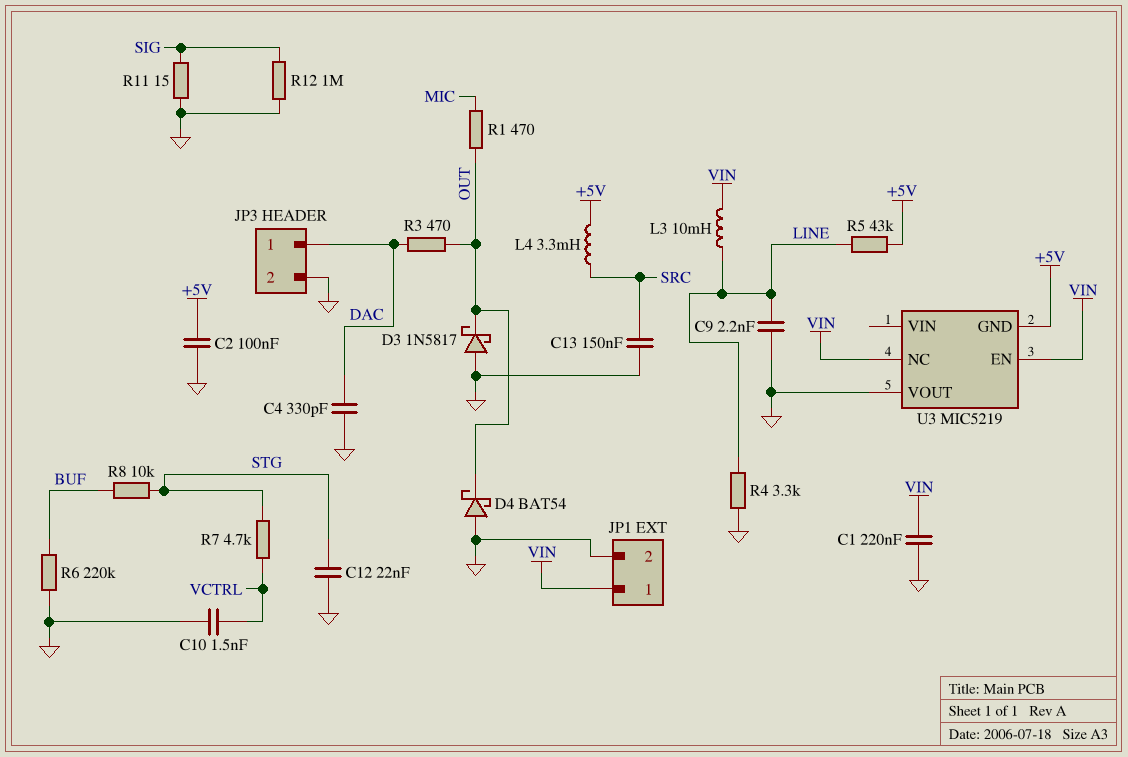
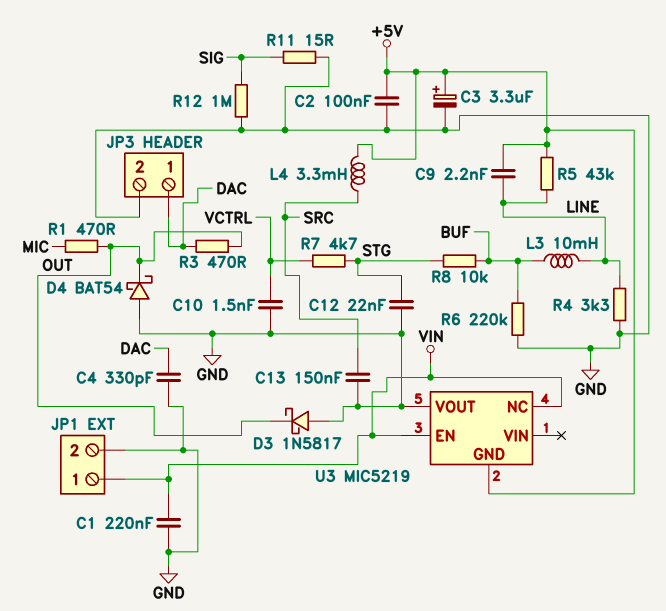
C3: none -> 3.3uF (plus +5V, minus GND)
C9: 2.2nF (GND, LINE) -> 2.2nF (+5V, LINE)
L3: 10mH (LINE, VIN) -> 10mH (BUF, LINE)

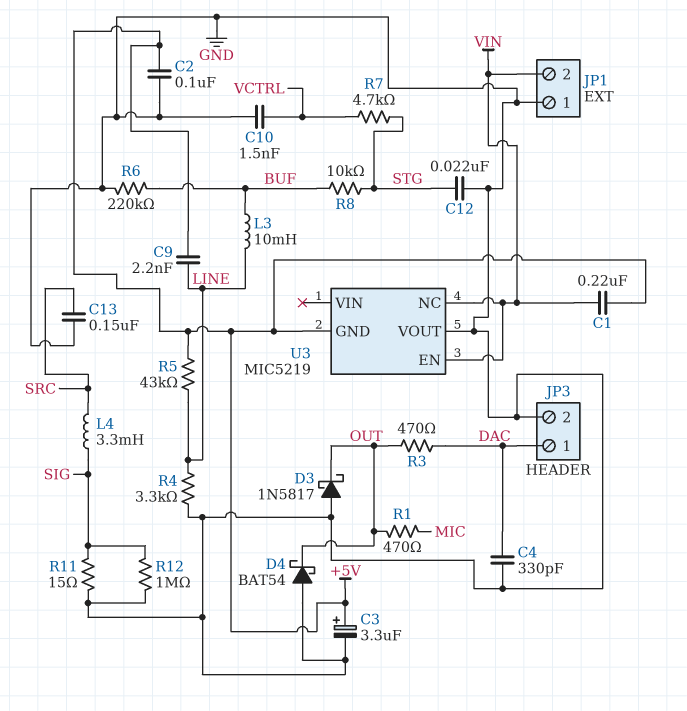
C1: 220nF (GND, VIN) -> 220nF (+5V, VIN)
JP1 pin 1: VIN -> GND
JP1 pin 2: GND -> VIN
L4: 3.3mH (+5V, SRC) -> 3.3mH (SIG, SRC)

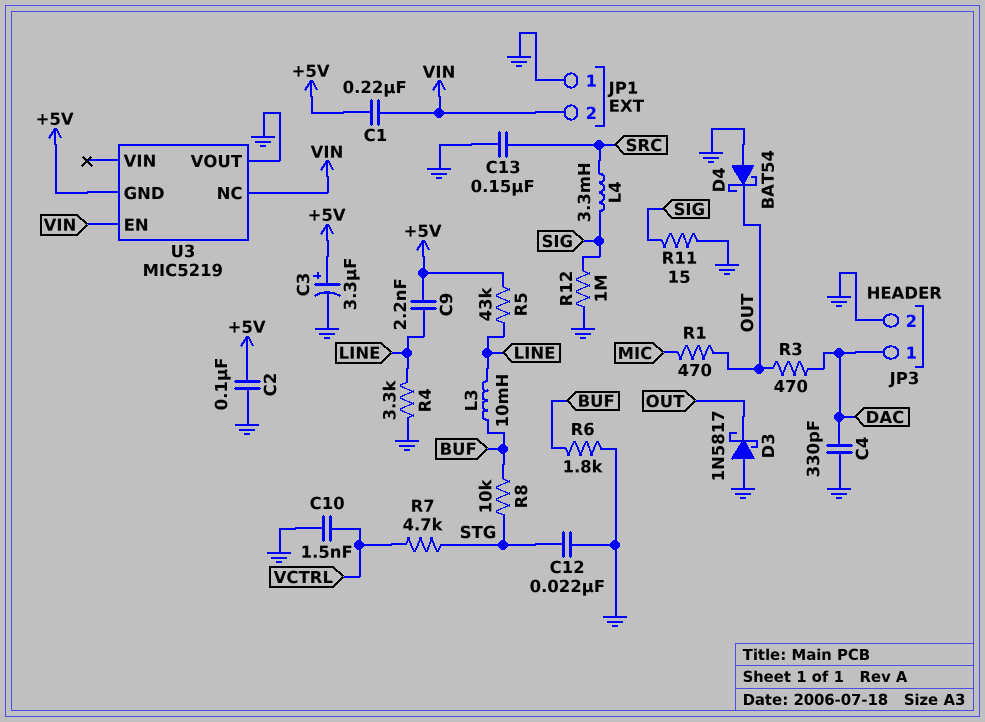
R6: 220k (BUF, GND) -> 1.8k (BUF, GND)

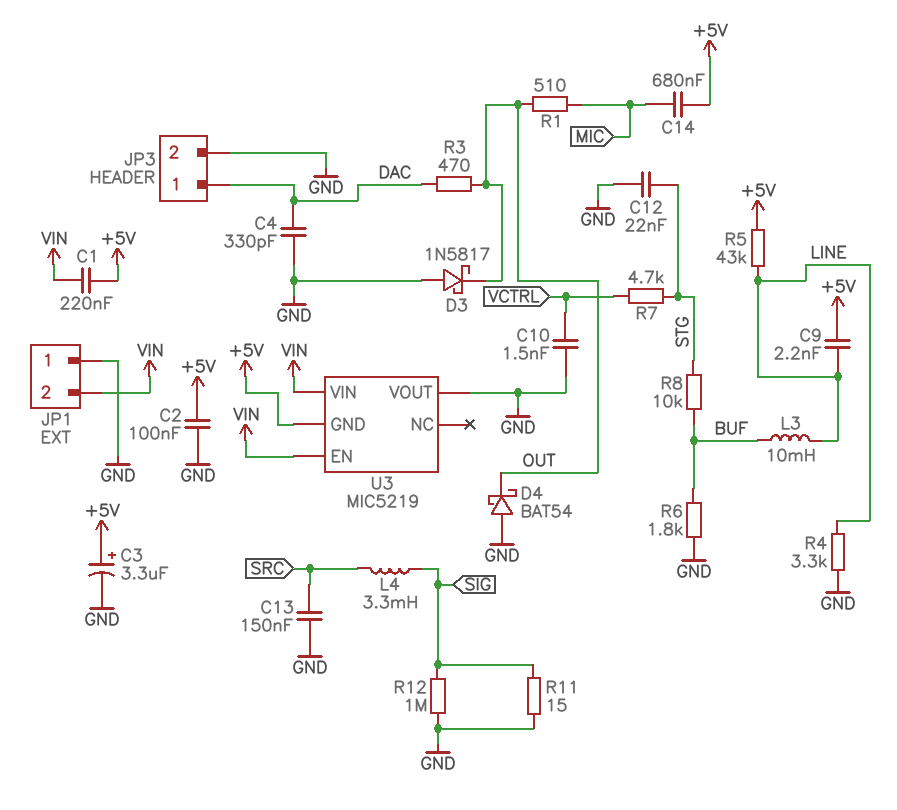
C14: none -> 680nF (+5V, MIC)
R1: 470 (MIC, OUT) -> 510 (MIC, OUT)
U3 pin NC: VIN -> none
U3 pin VIN: none -> VIN

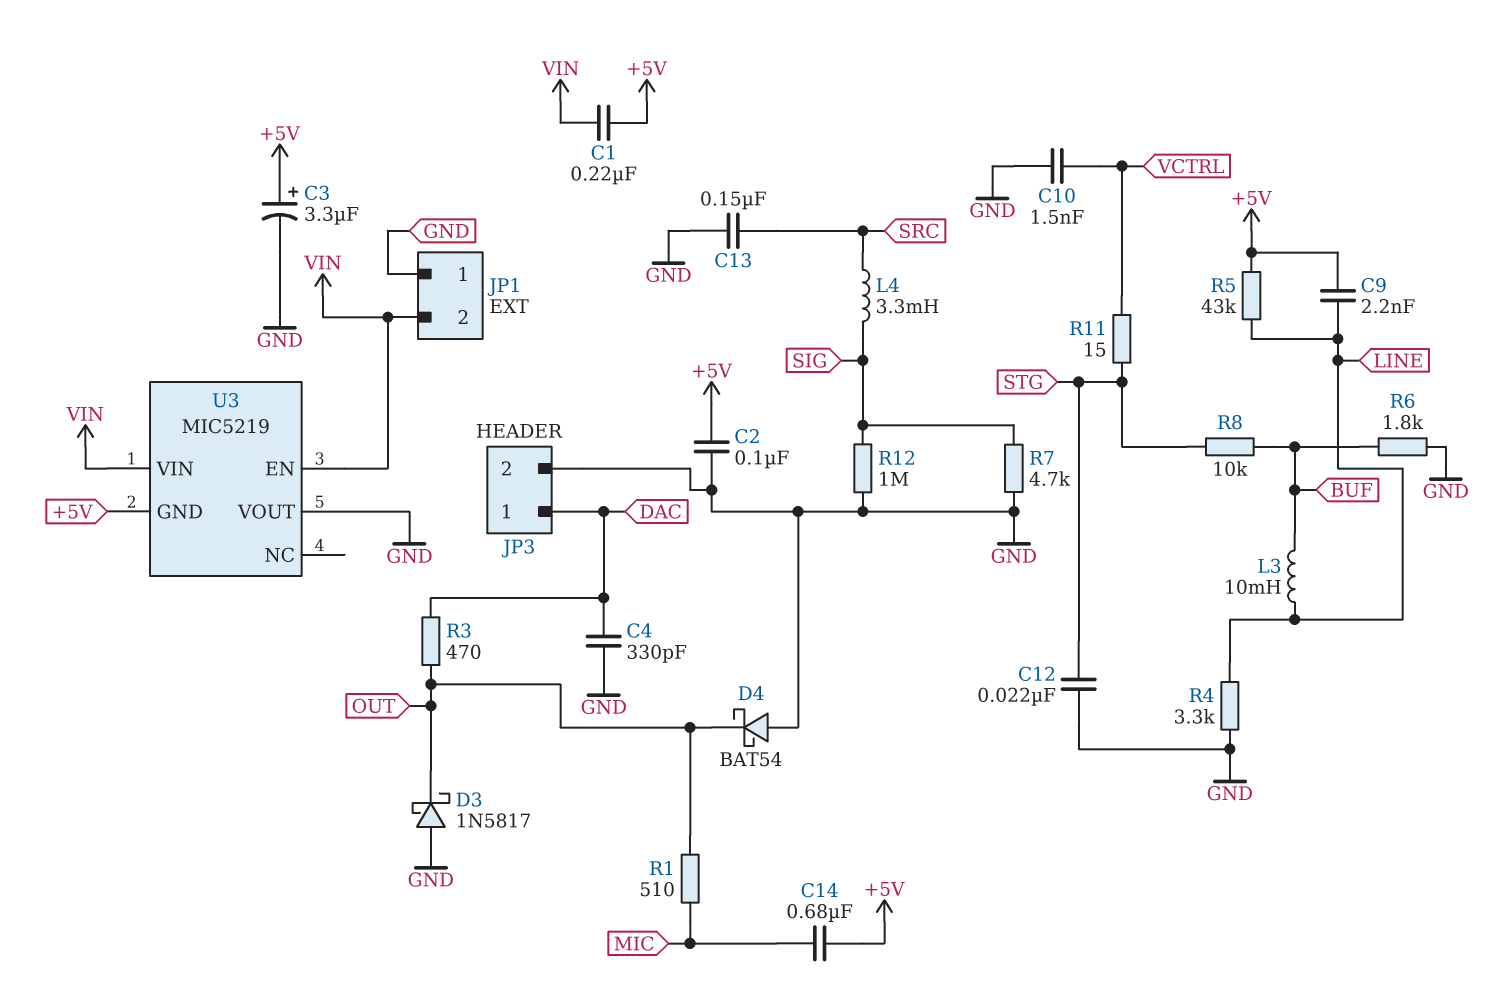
R7: 4.7k (STG, VCTRL) -> 4.7k (GND, SIG)
R11: 15 (GND, SIG) -> 15 (STG, VCTRL)

